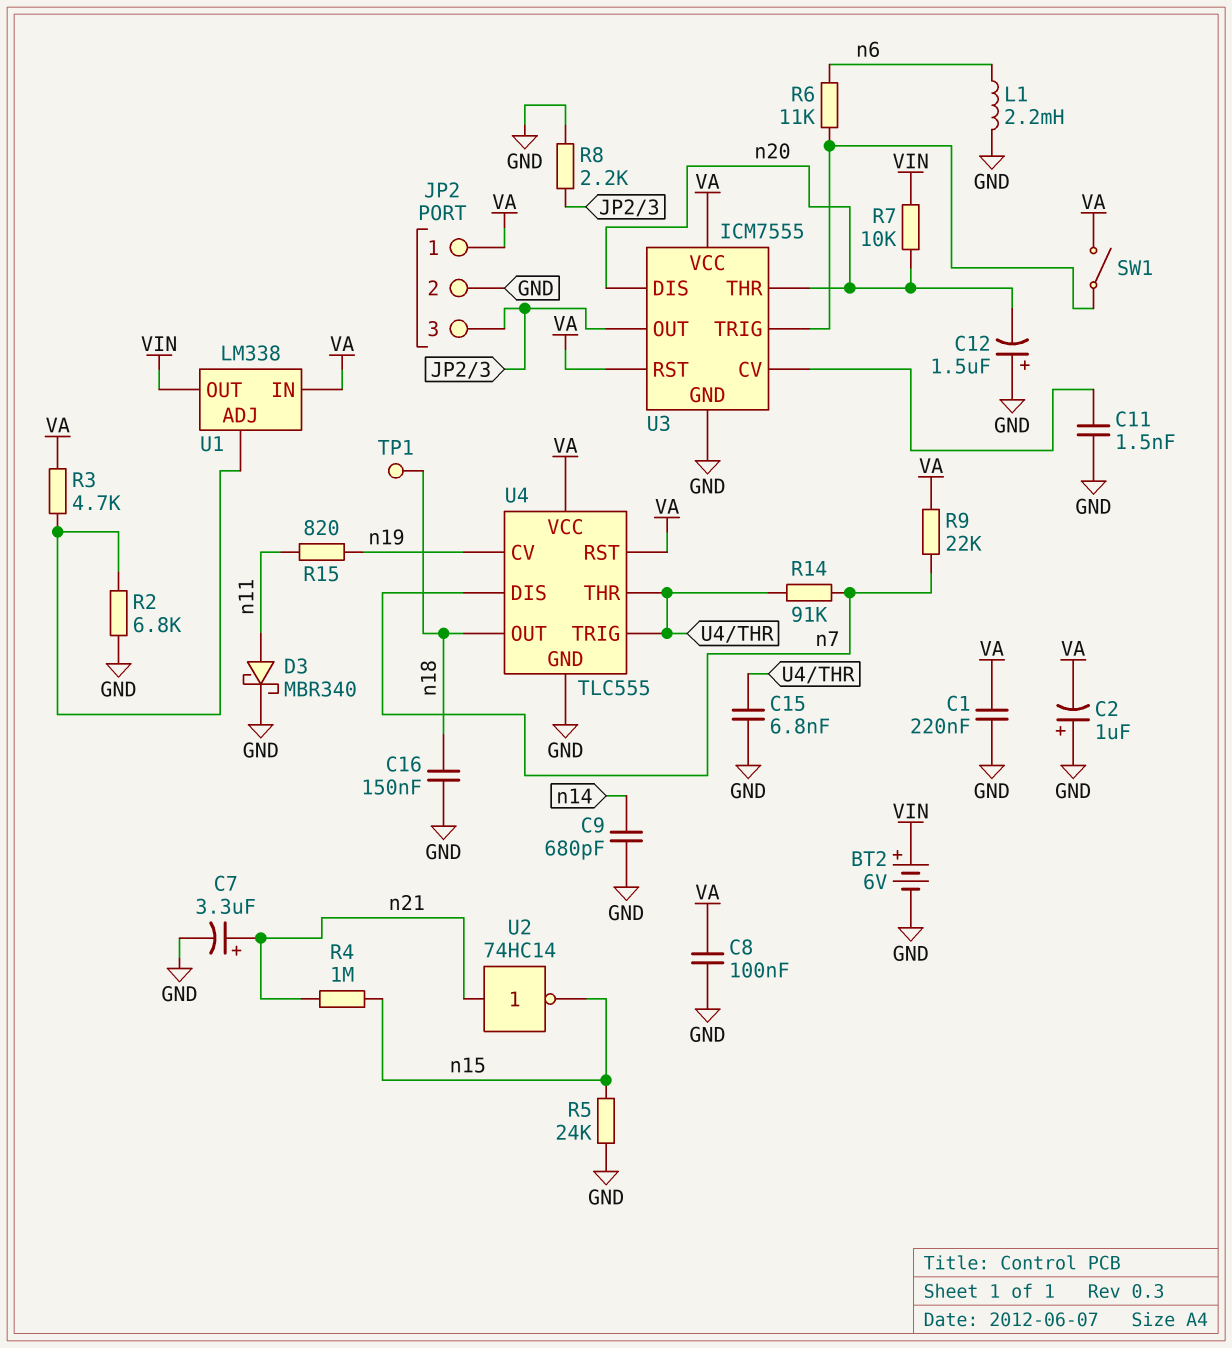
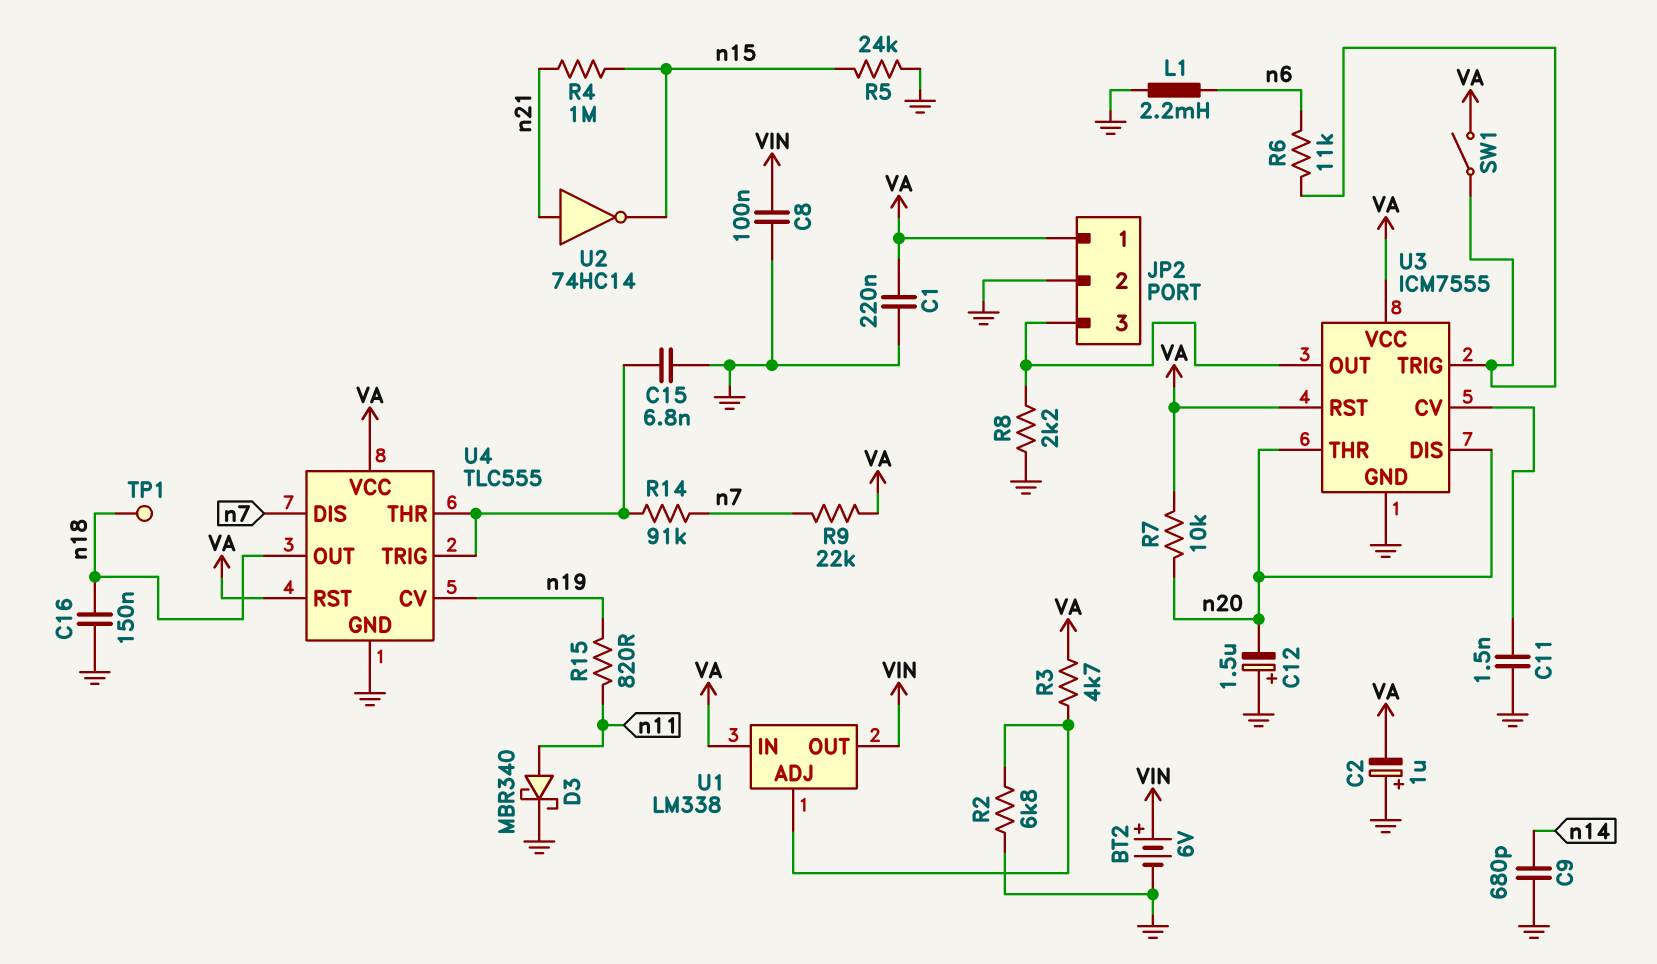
C7: 3.3uF (plus n21, minus GND) -> none
C8: 100nF (GND, VA) -> 100nF (GND, VIN)
R7: 10k (VIN, n20) -> 10k (VA, n20)

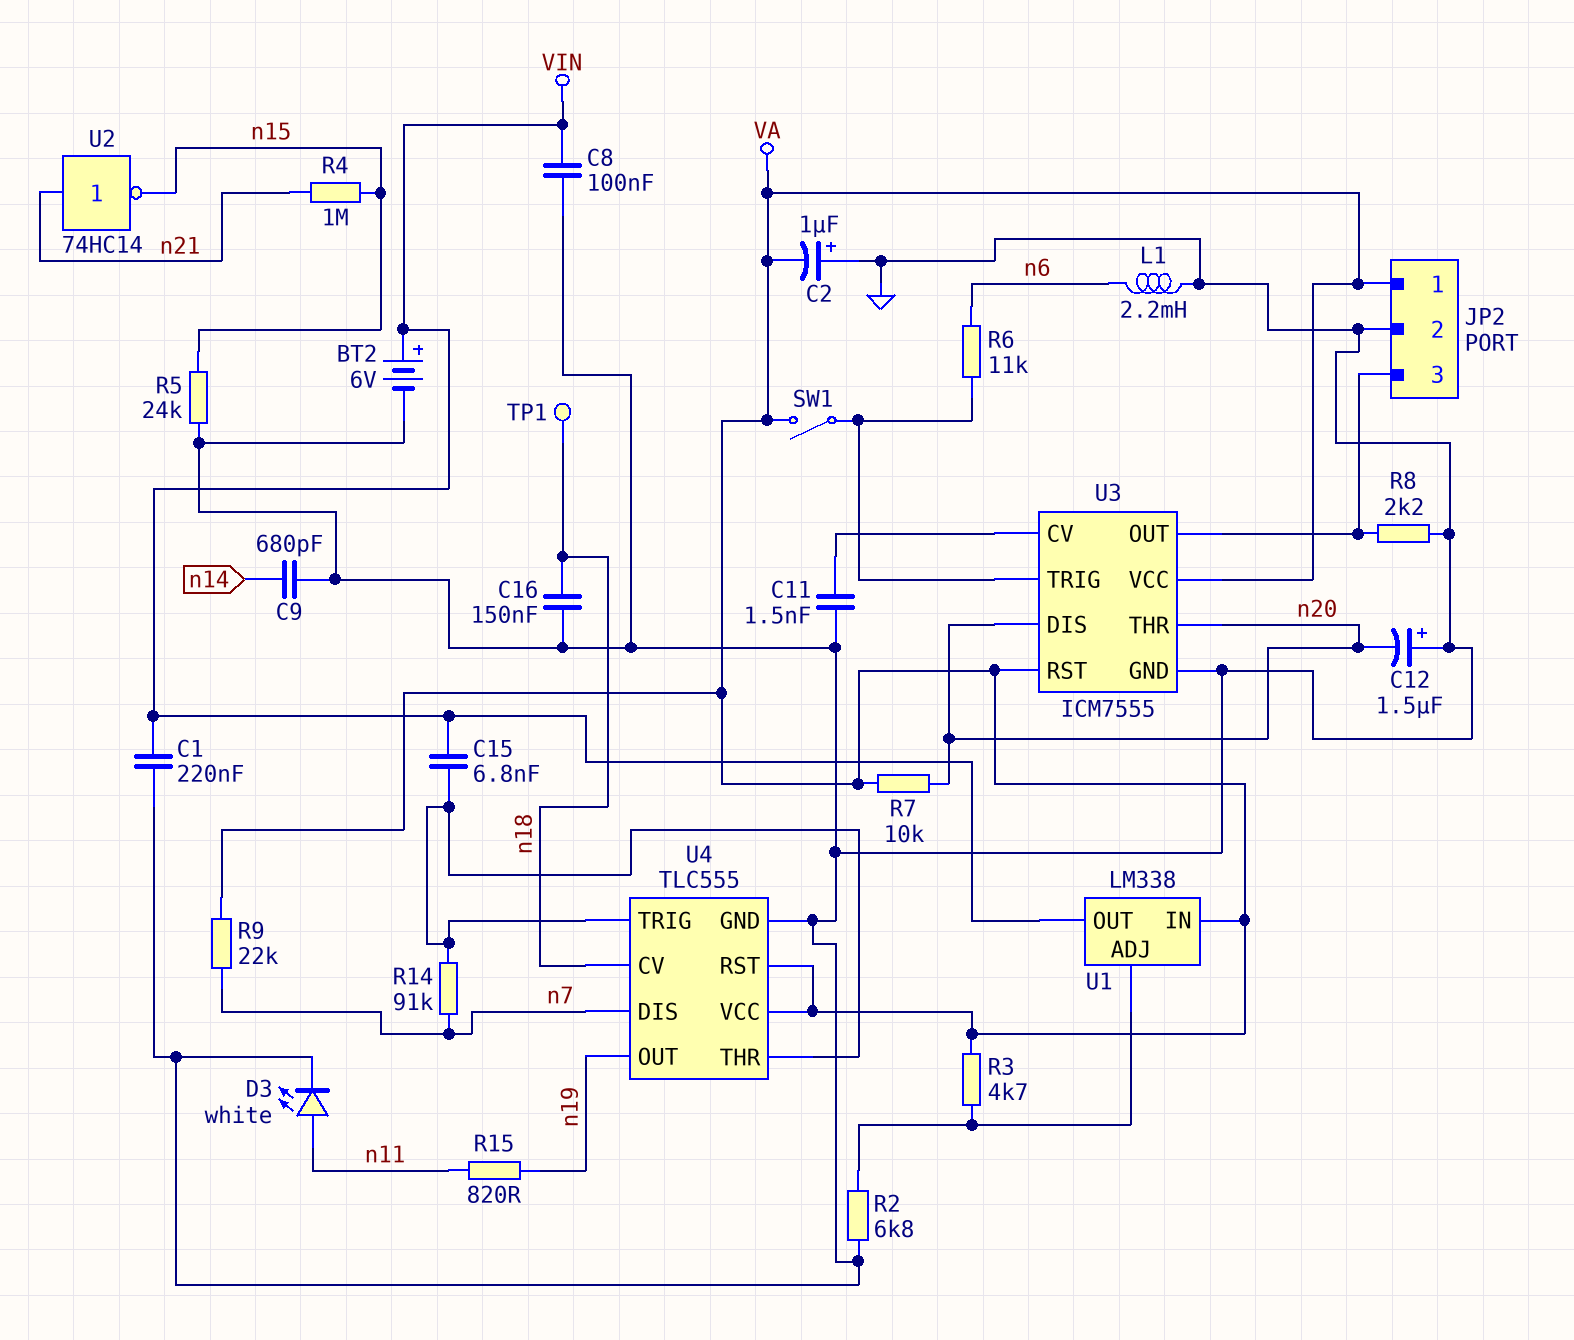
C1: 220nF (GND, VA) -> 220nF (GND, VIN)
C15: 6.8nF (GND, U4/THR) -> 6.8nF (U4/THR, VIN)
D3: schottky MBR340 (A n11, K GND) -> LED white (A n11, K GND)
U4 pin CV: n19 -> n18
U4 pin OUT: n18 -> n19

